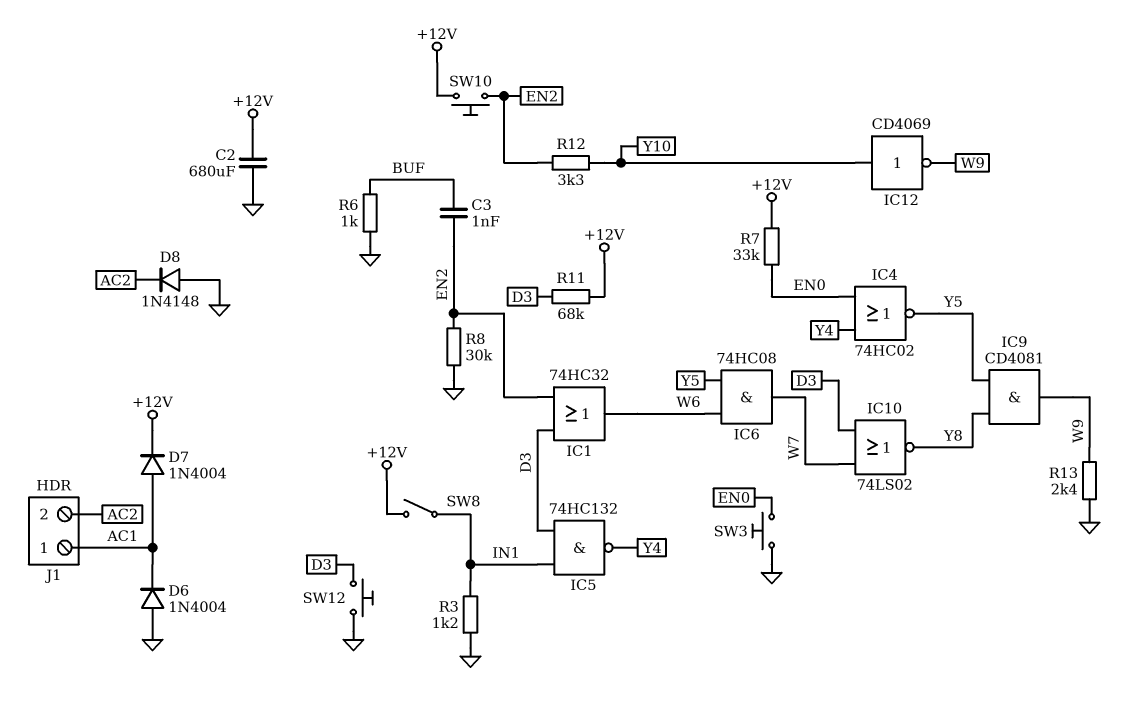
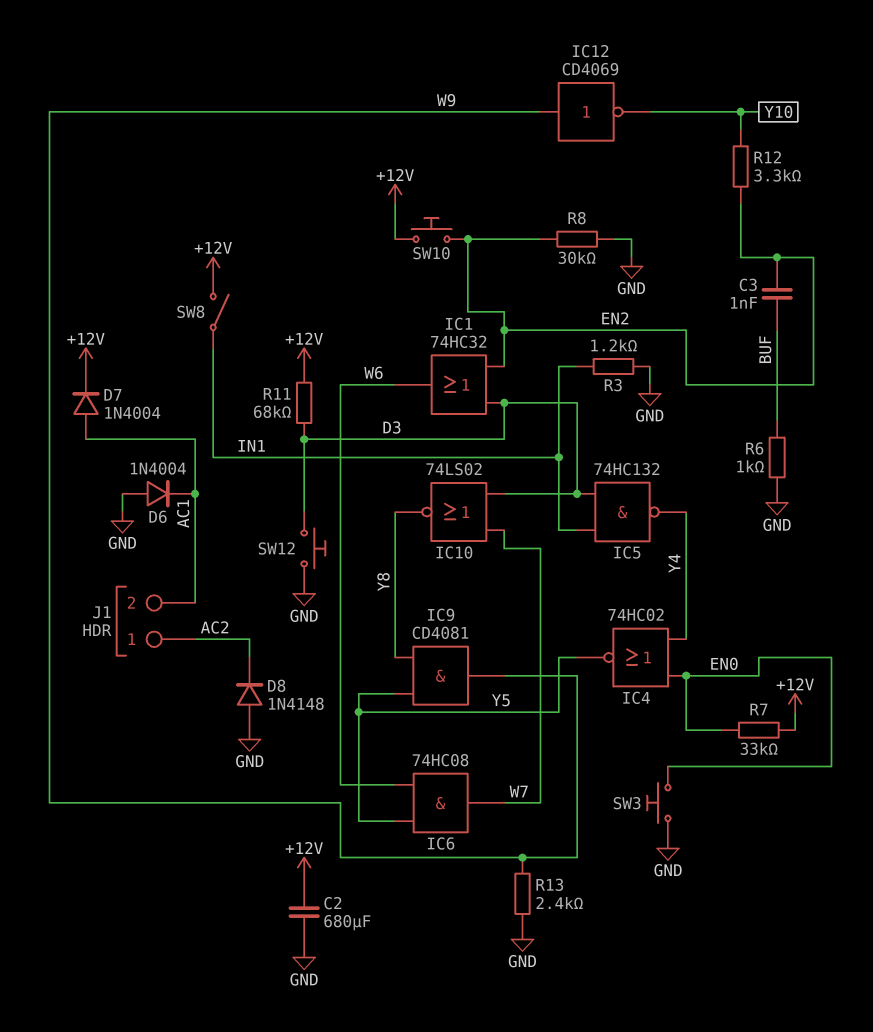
IC12: NOT CD4069 (in Y10, out W9) -> NOT CD4069 (in W9, out Y10)
J1 pin 1: AC1 -> AC2
J1 pin 2: AC2 -> AC1

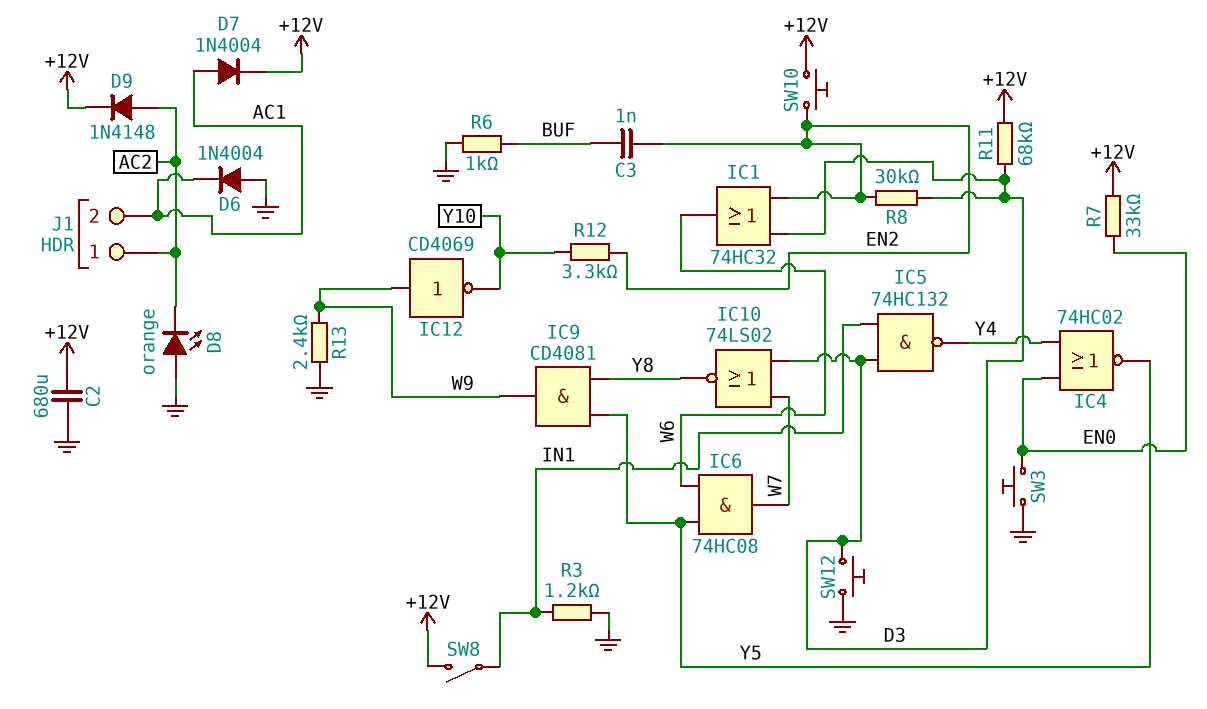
D8: diode 1N4148 (A GND, K AC2) -> LED orange (A GND, K AC2)
D9: none -> diode 1N4148 (A AC2, K +12V)
R8: 30k (EN2, GND) -> 30k (D3, EN2)

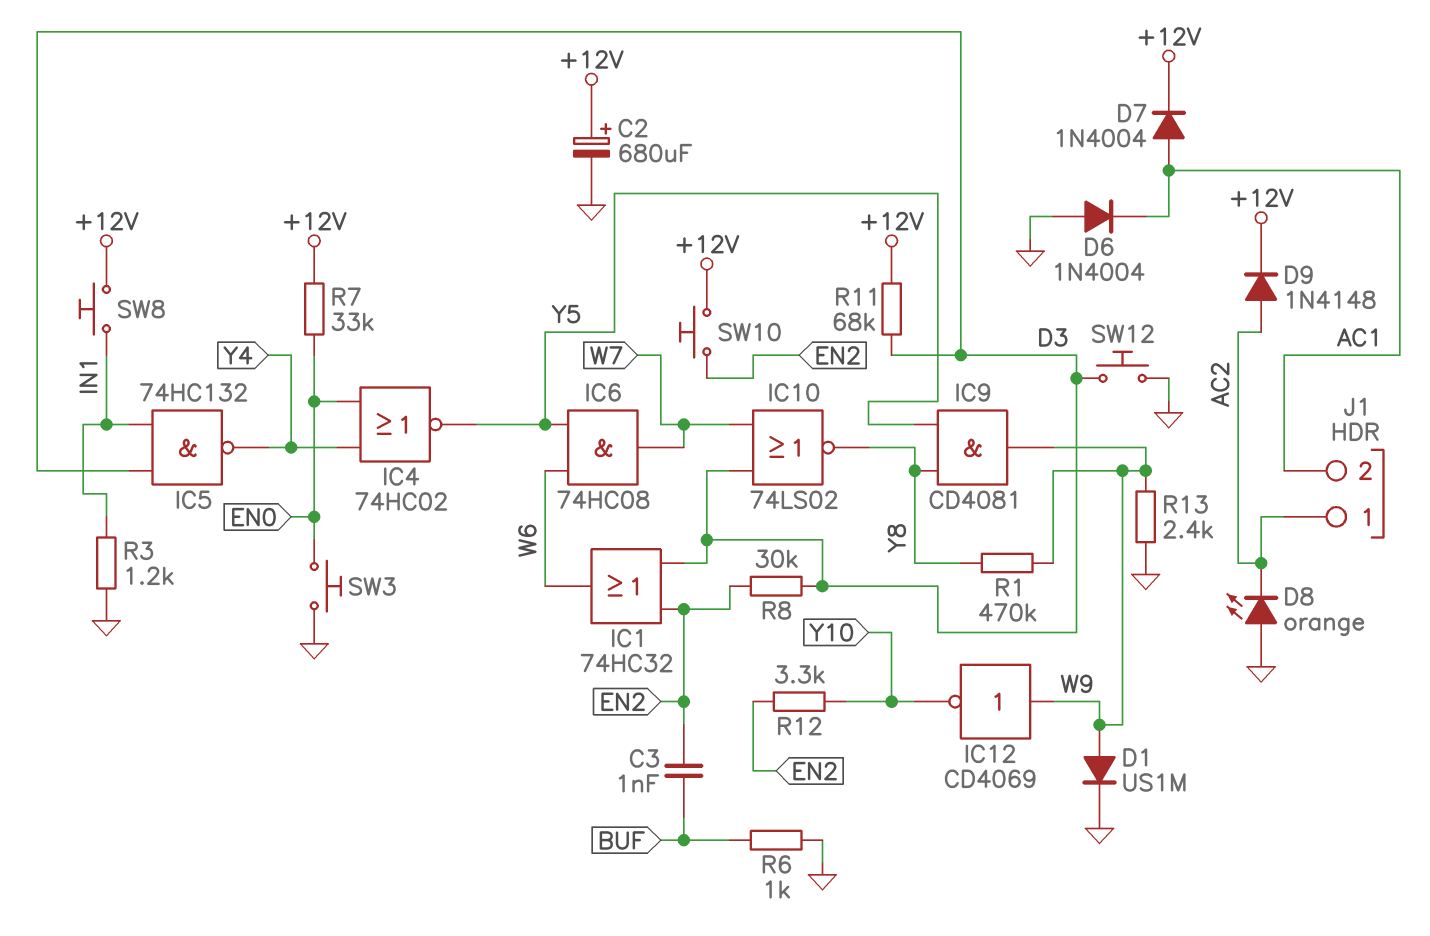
C2: 680uF (+12V, GND) -> 680uF (plus +12V, minus GND)
D1: none -> diode US1M (A W9, K GND)
R1: none -> 470k (W9, Y8)
SW8: switch (+12V, IN1) -> button (+12V, IN1)

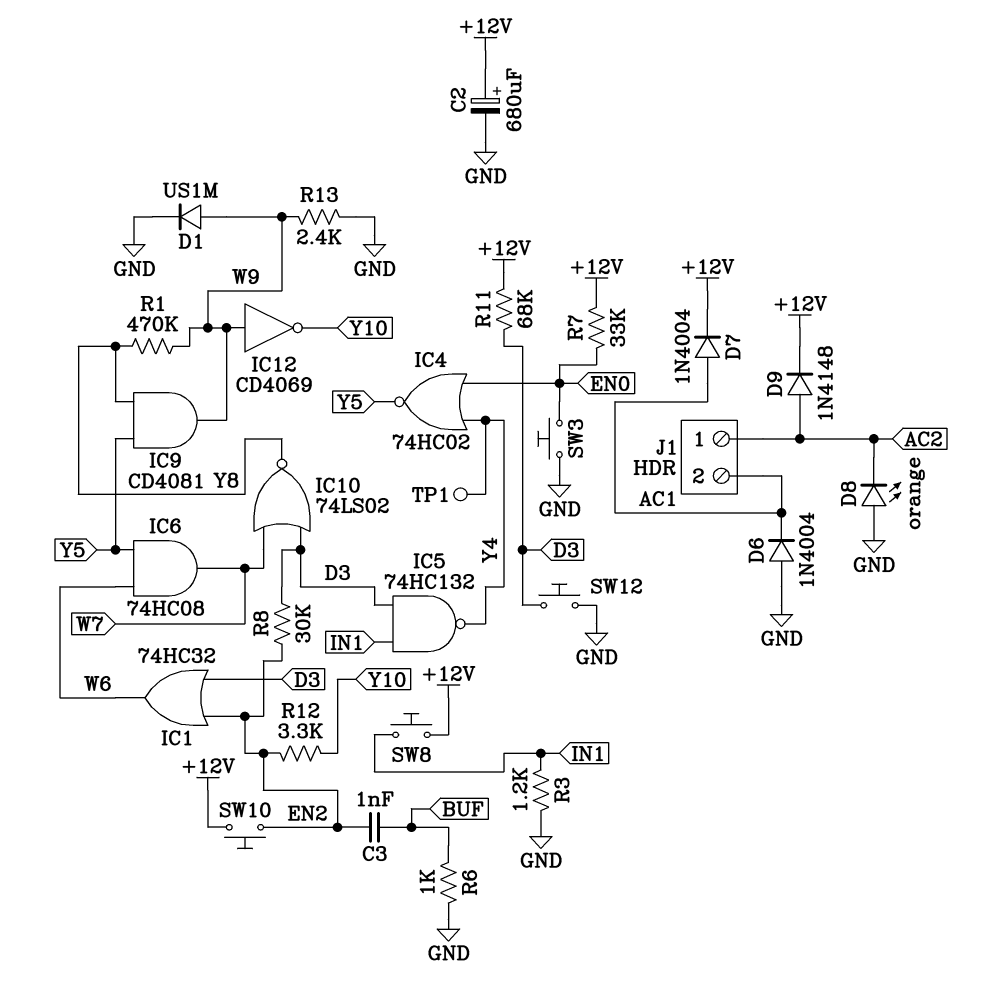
TP1: none -> test point (Y4)

